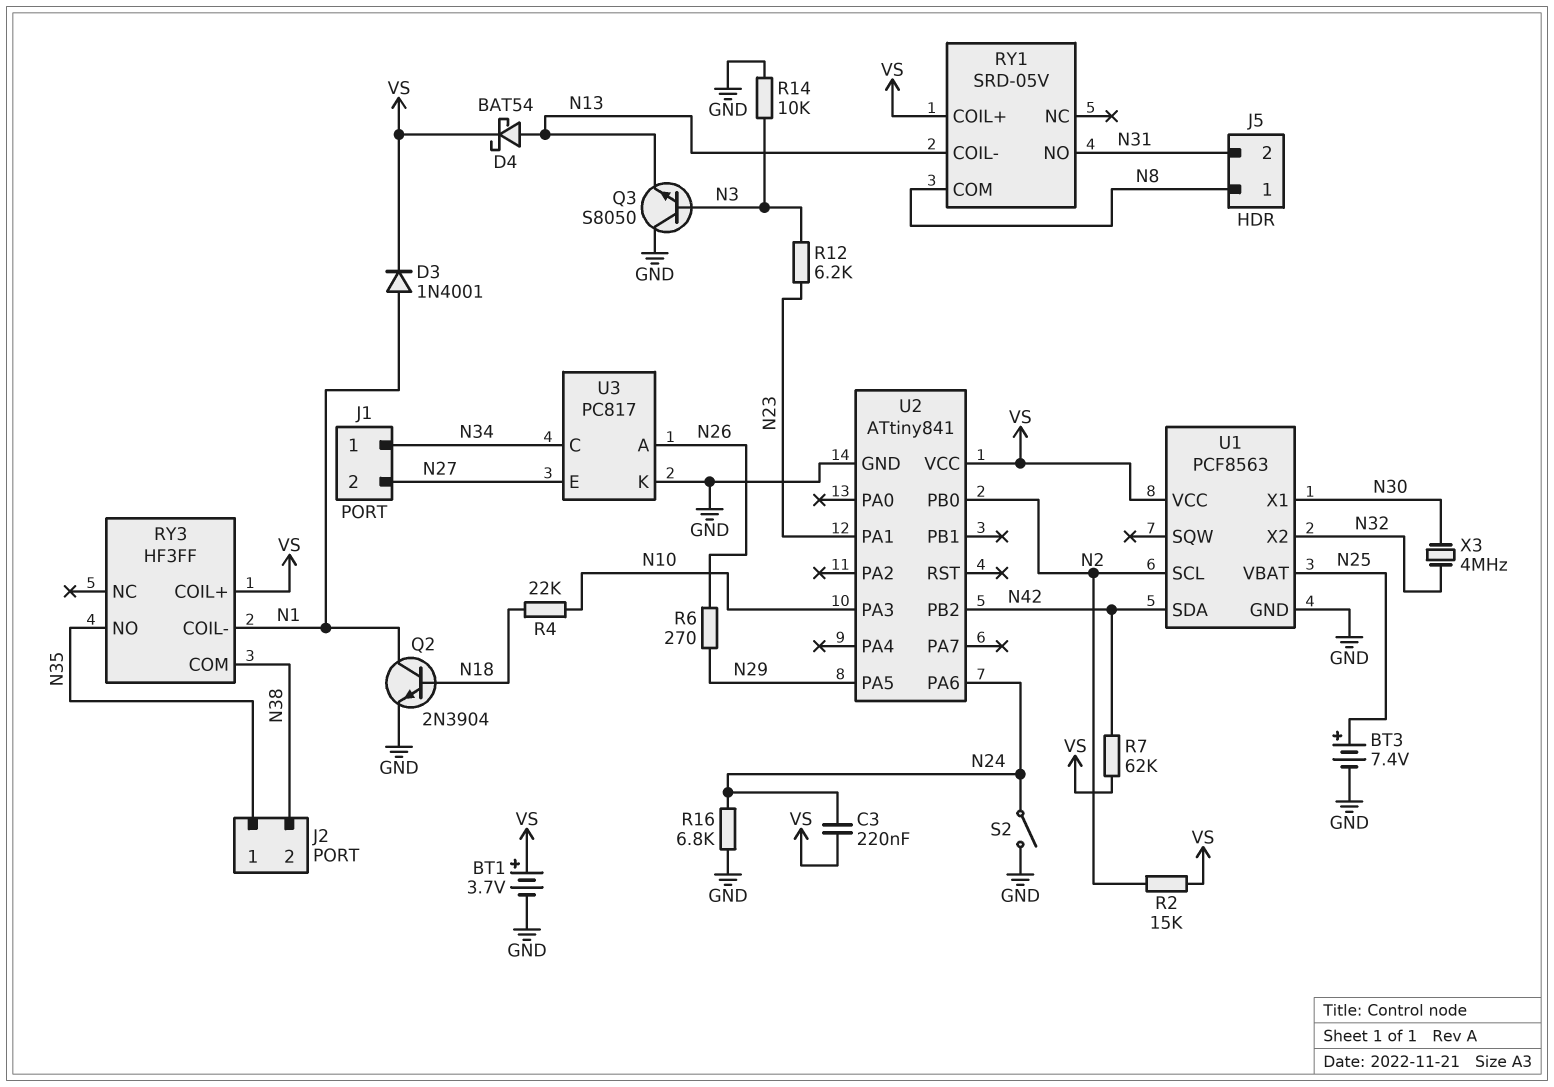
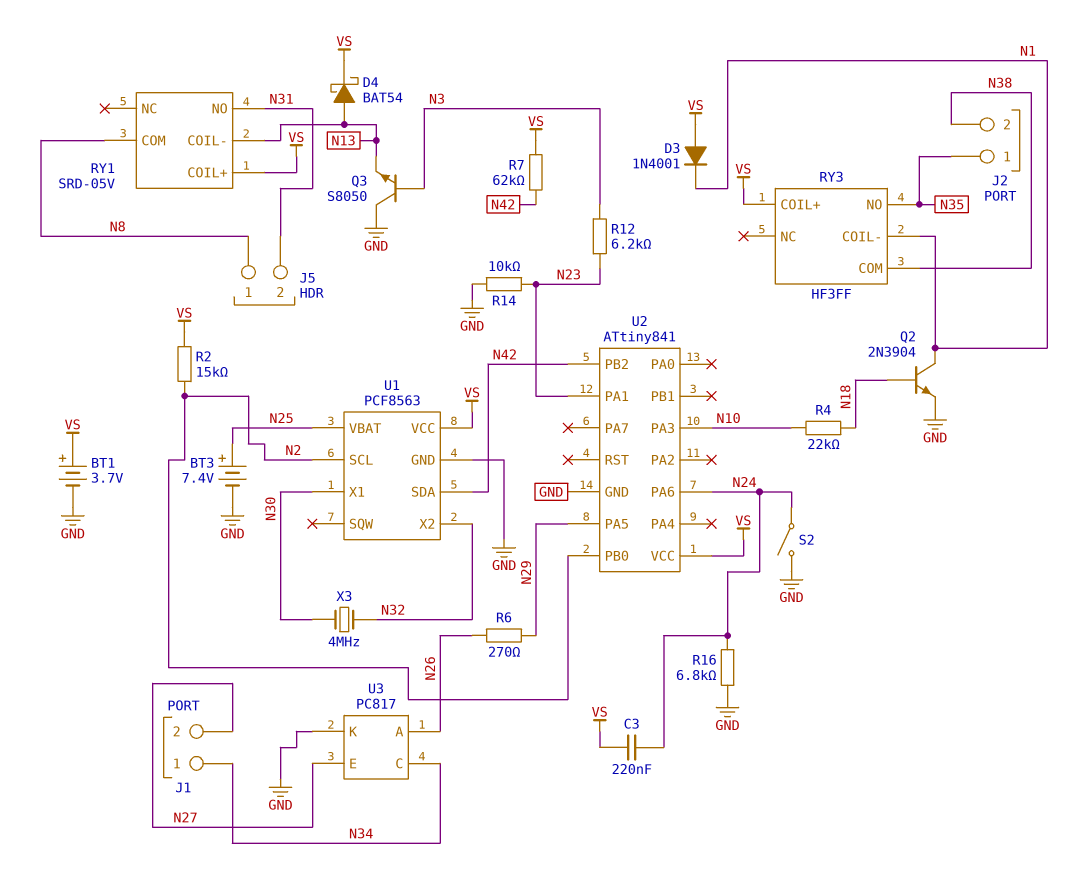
D3: diode 1N4001 (A N1, K VS) -> diode 1N4001 (A VS, K N1)
R14: 10k (GND, N3) -> 10k (GND, N23)

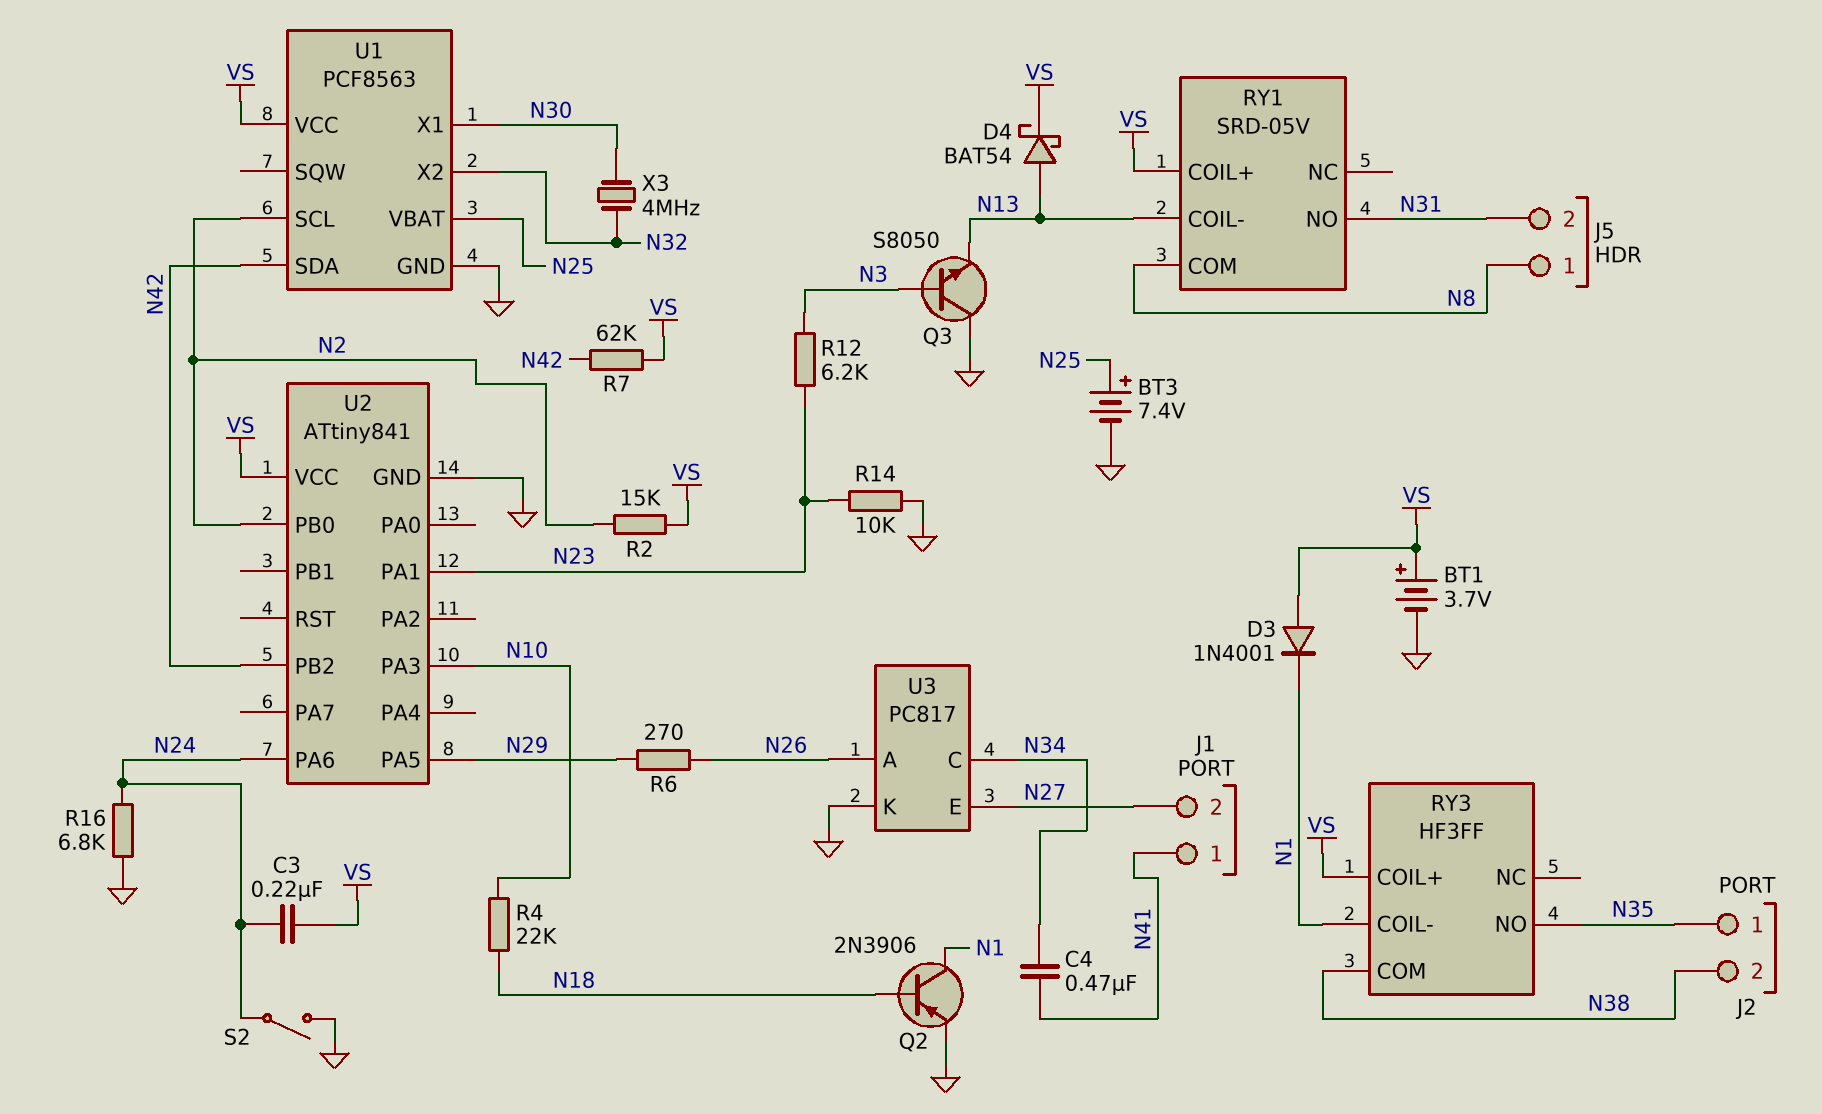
C4: none -> 470nF (N34, N41)
J1 pin 1: N34 -> N41
Q2: NPN 2N3904 (B N18, C N1, E GND) -> PNP 2N3906 (B N18, C N1, E GND)

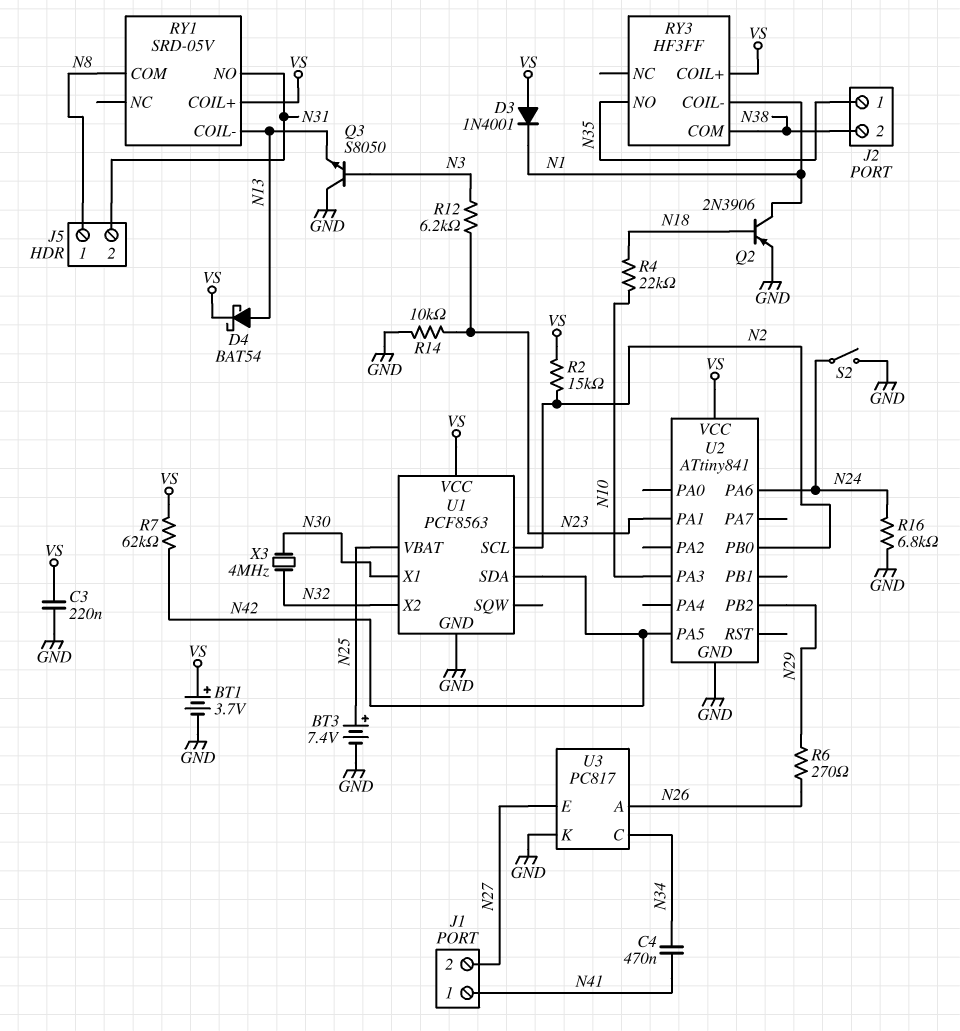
C3: 220nF (N24, VS) -> 220nF (GND, VS)
U2 pin PA5: N29 -> N42
U2 pin PB2: N42 -> N29

